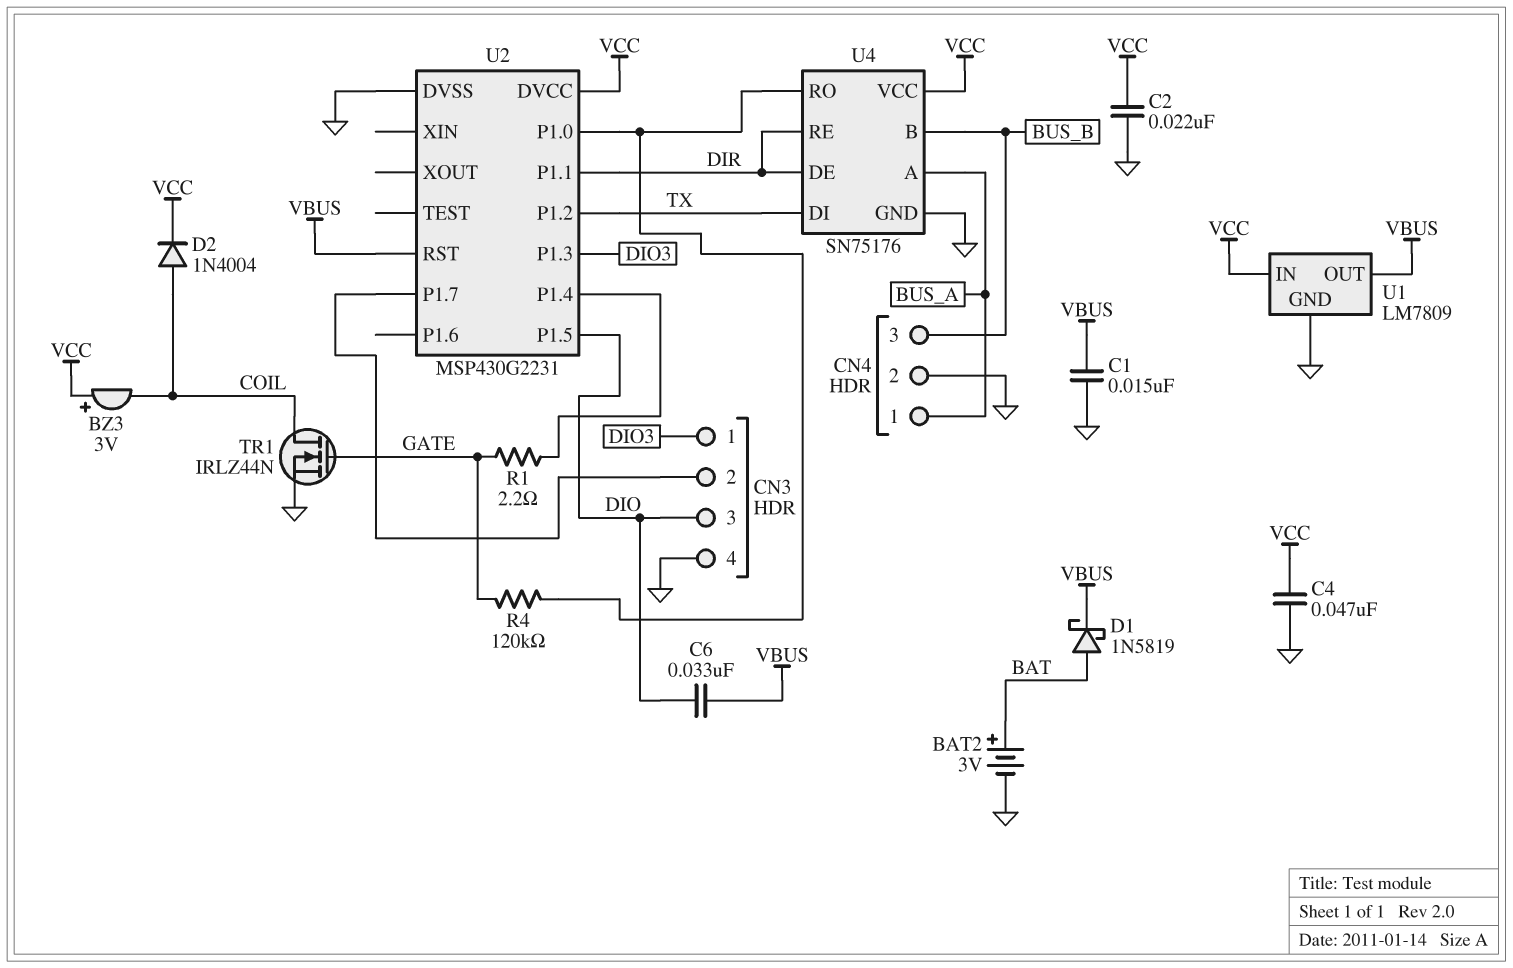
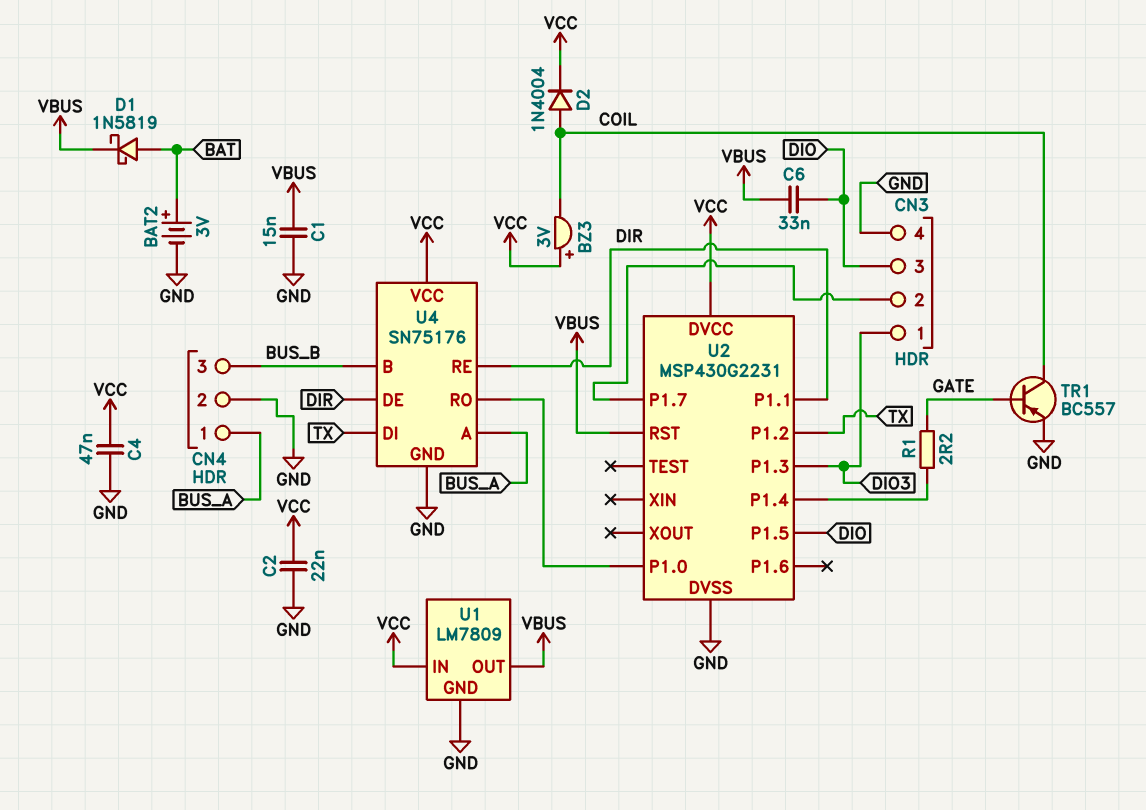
R4: 120k (GATE, U2/P1.0) -> none
TR1: NMOS IRLZ44N (G GATE, D COIL, S GND) -> PNP BC557 (B GATE, C COIL, E GND)

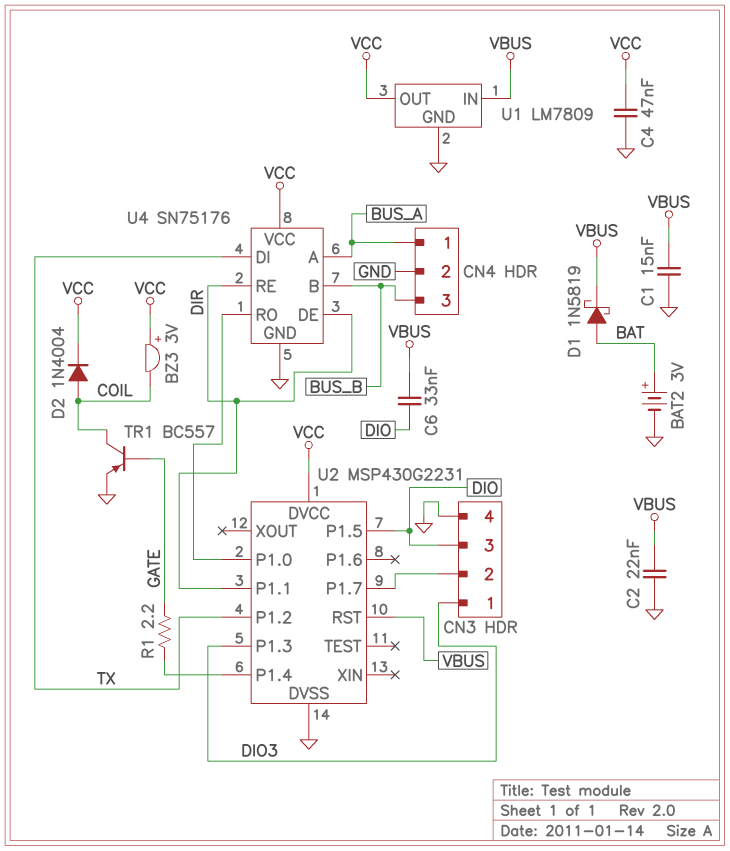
C2: 22nF (GND, VCC) -> 22nF (GND, VBUS)
U1 pin IN: VCC -> VBUS
U1 pin OUT: VBUS -> VCC

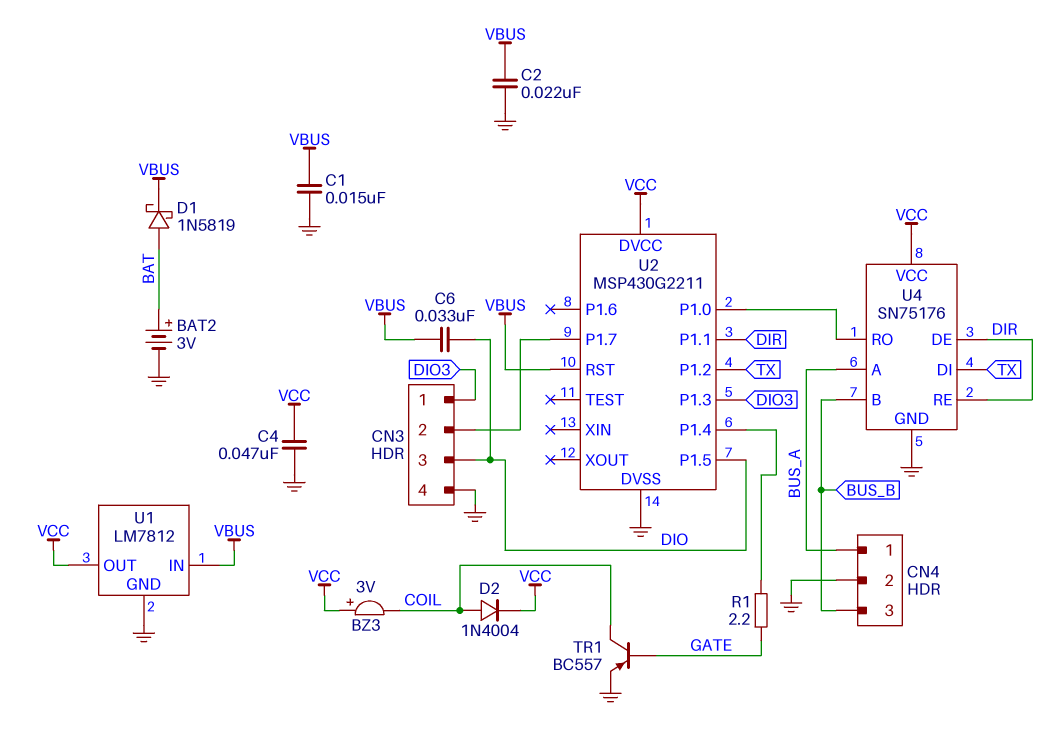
U1: LM7809 -> LM7812
U2: MSP430G2231 -> MSP430G2211

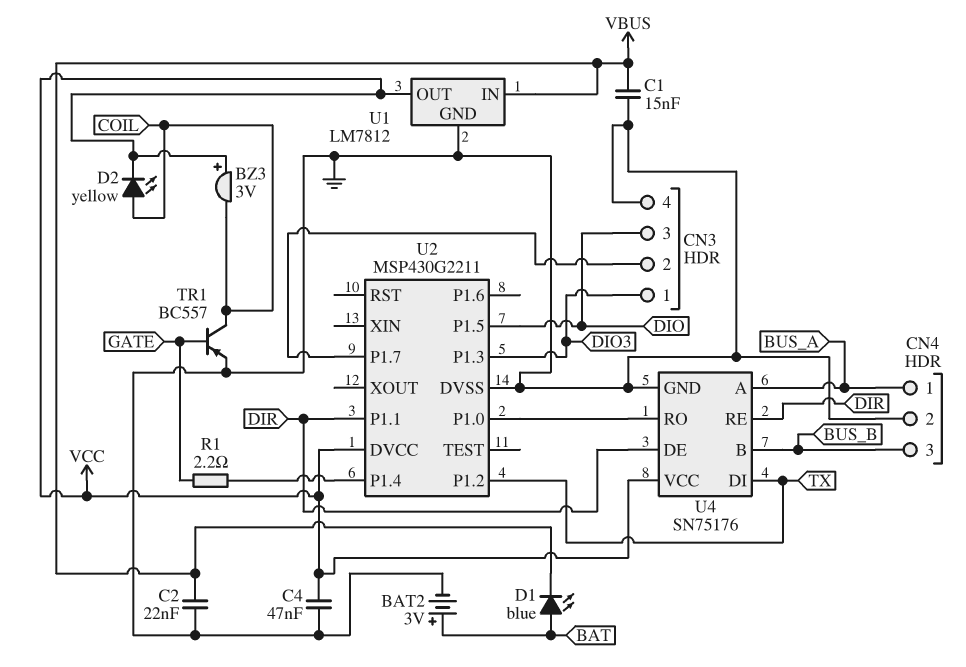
C6: 33nF (DIO, VBUS) -> none
D1: schottky 1N5819 (A BAT, K VBUS) -> LED blue (A BAT, K VBUS)
D2: diode 1N4004 (A COIL, K VCC) -> LED yellow (A COIL, K VCC)
U2 pin RST: VBUS -> none

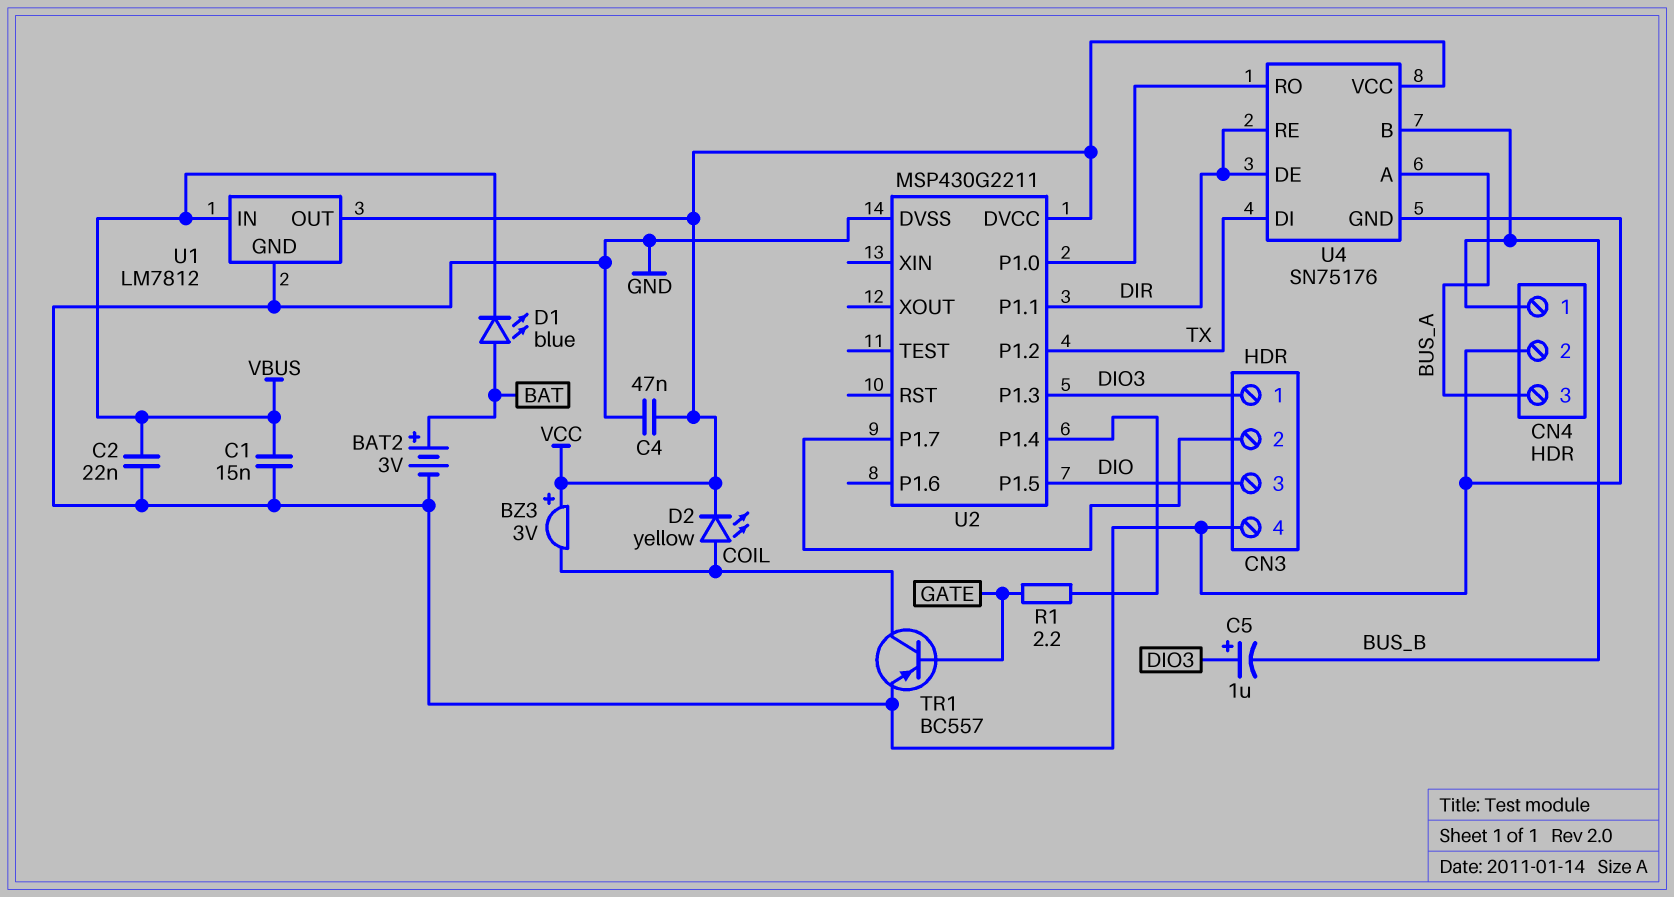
C5: none -> 1uF (plus DIO3, minus BUS_B)
CN4 pin 1: BUS_A -> BUS_B
CN4 pin 3: BUS_B -> BUS_A

